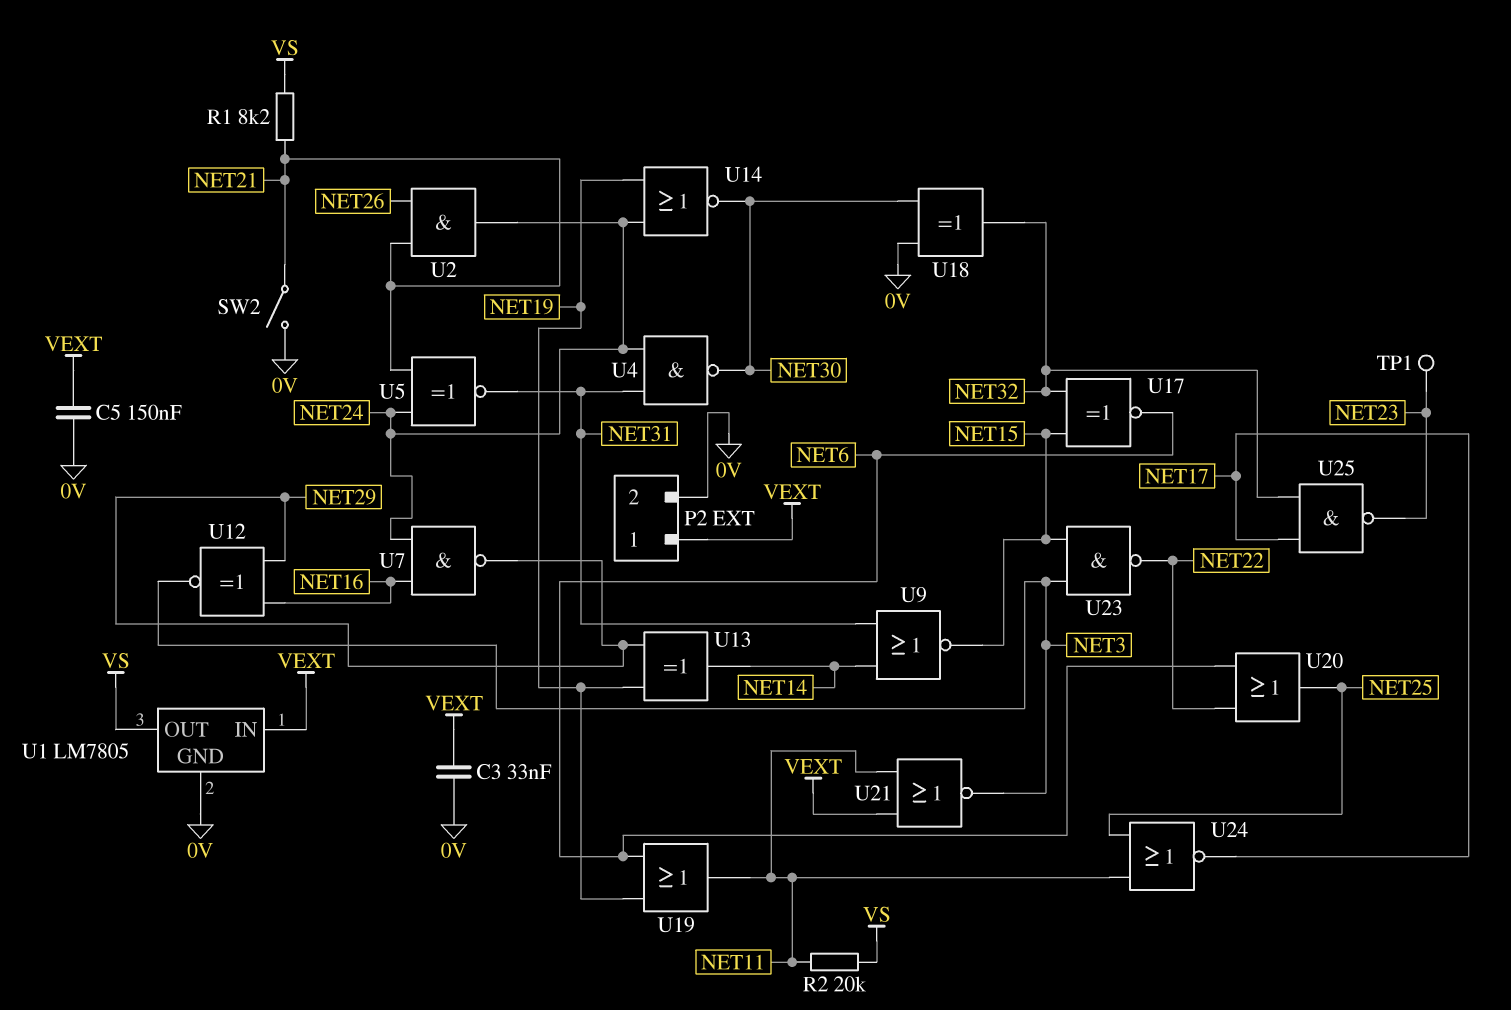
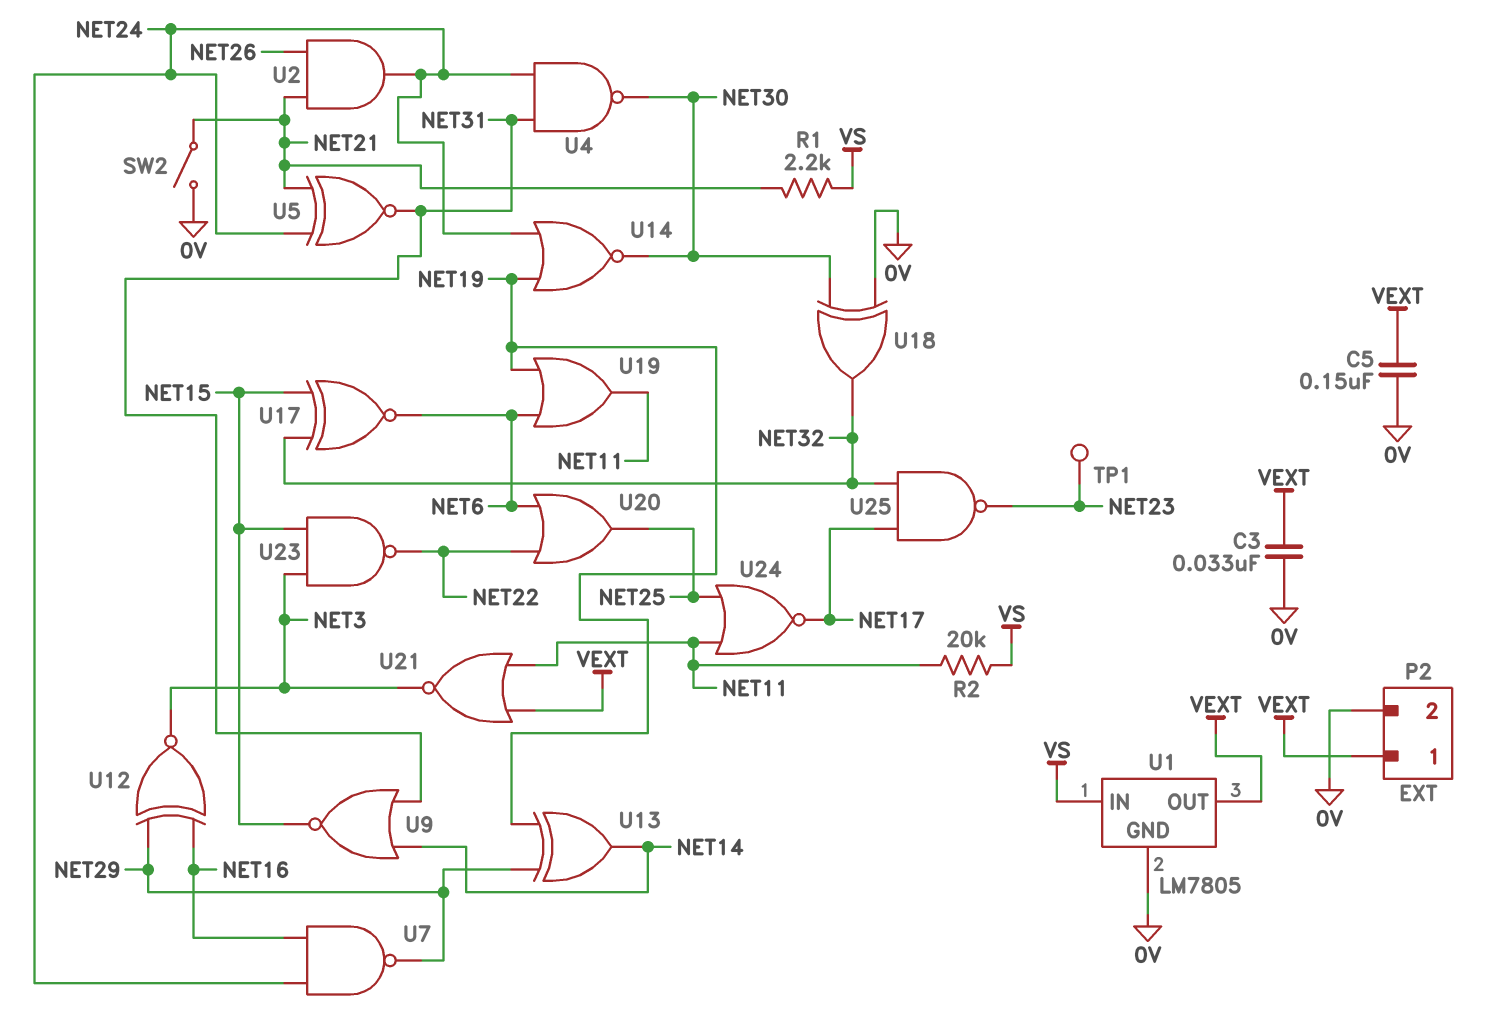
R1: 8.2k (NET21, VS) -> 2.2k (NET21, VS)
U1 pin IN: VEXT -> VS
U1 pin OUT: VS -> VEXT

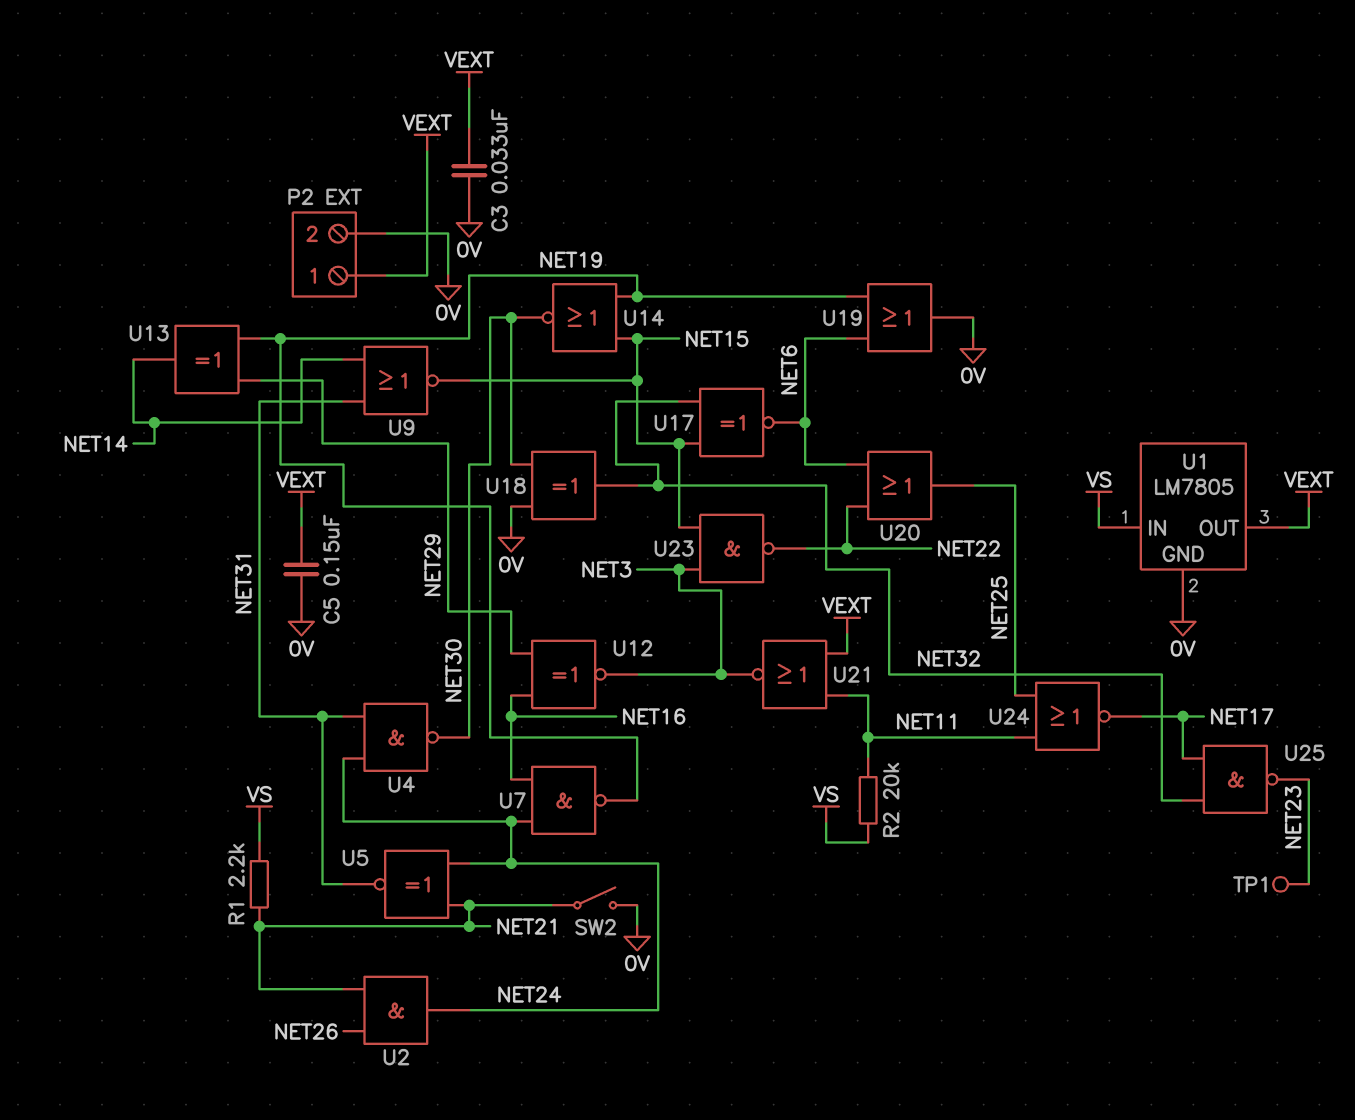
U7: NAND (in NET16, in NET24, out NET29) -> NAND (in NET16, in NET24, out NET19)
U14: NOR (in NET19, in NET24, out NET30) -> NOR (in NET15, in NET19, out NET30)
U19: OR (in NET6, in NET19, out NET11) -> OR (in NET6, in NET19, out 0V)

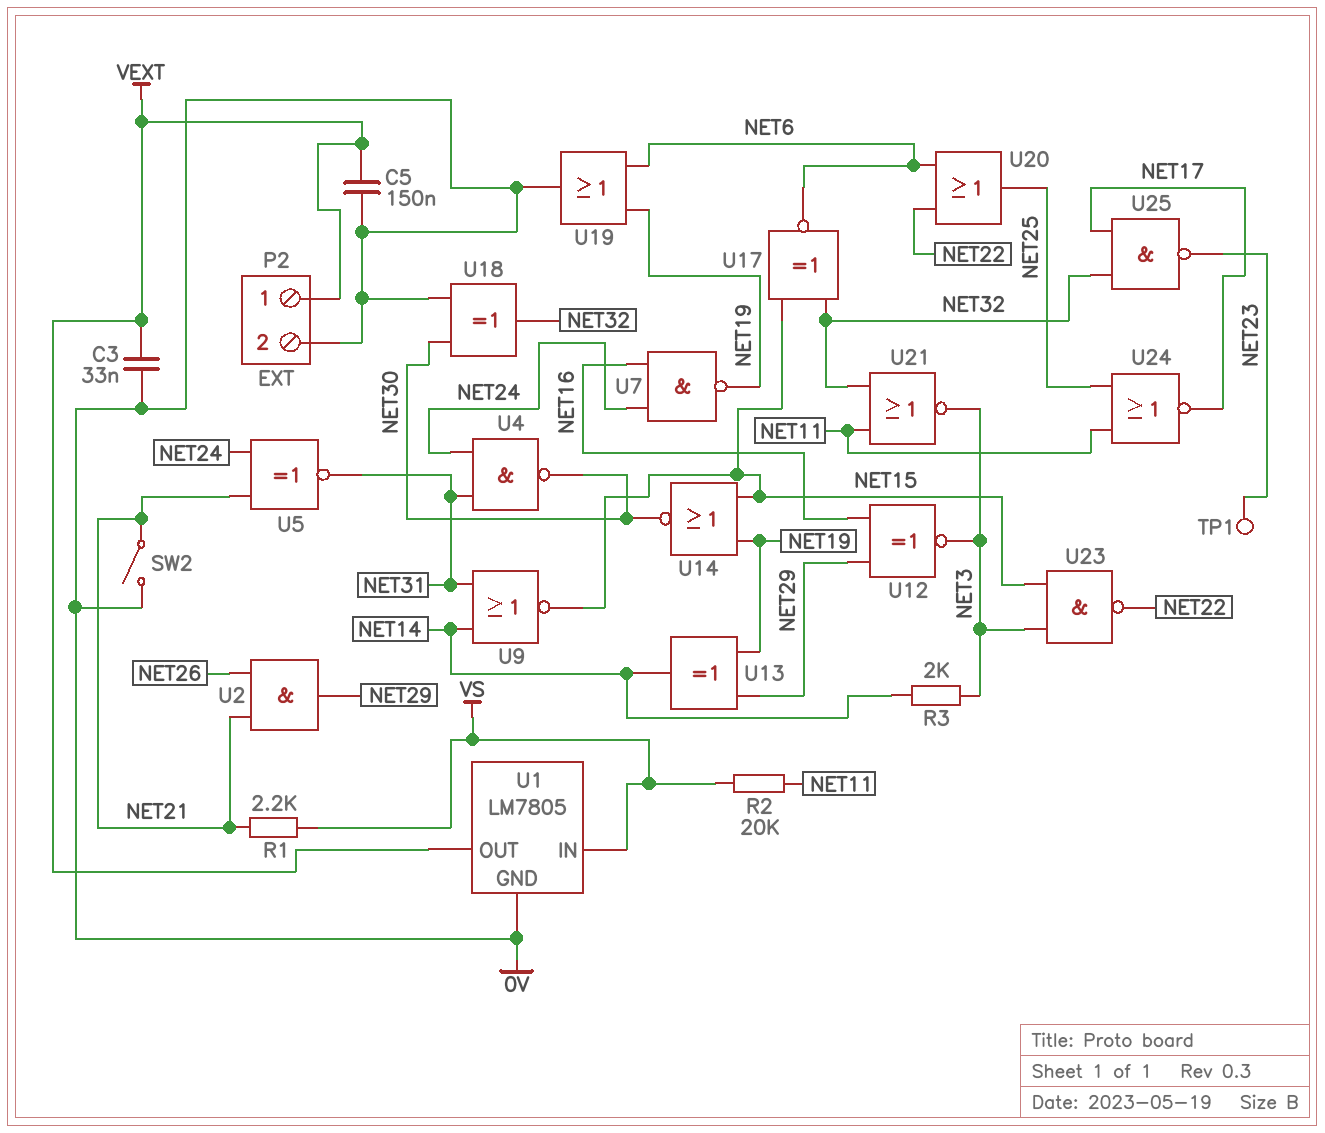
R3: none -> 2k (NET3, NET14)
U2: AND (in NET21, in NET26, out NET24) -> AND (in NET21, in NET26, out NET29)
U21: NOR (in NET11, in VEXT, out NET3) -> NOR (in NET11, in NET32, out NET3)

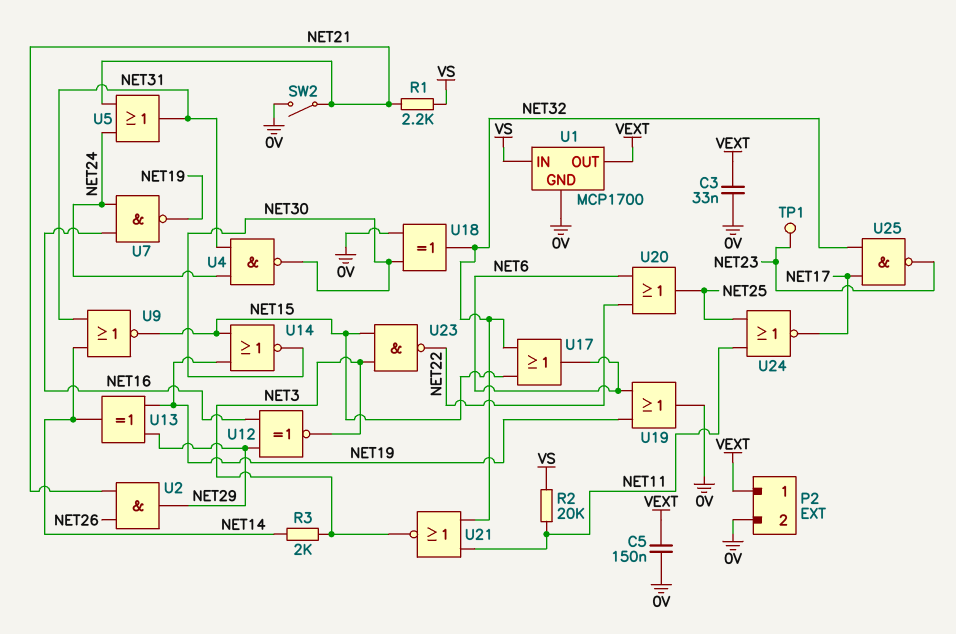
U1: LM7805 -> MCP1700
U5: XNOR (in NET21, in NET24, out NET31) -> OR (in NET21, in NET24, out NET31)
U17: XNOR (in NET15, in NET32, out NET6) -> OR (in NET15, in NET32, out NET6)

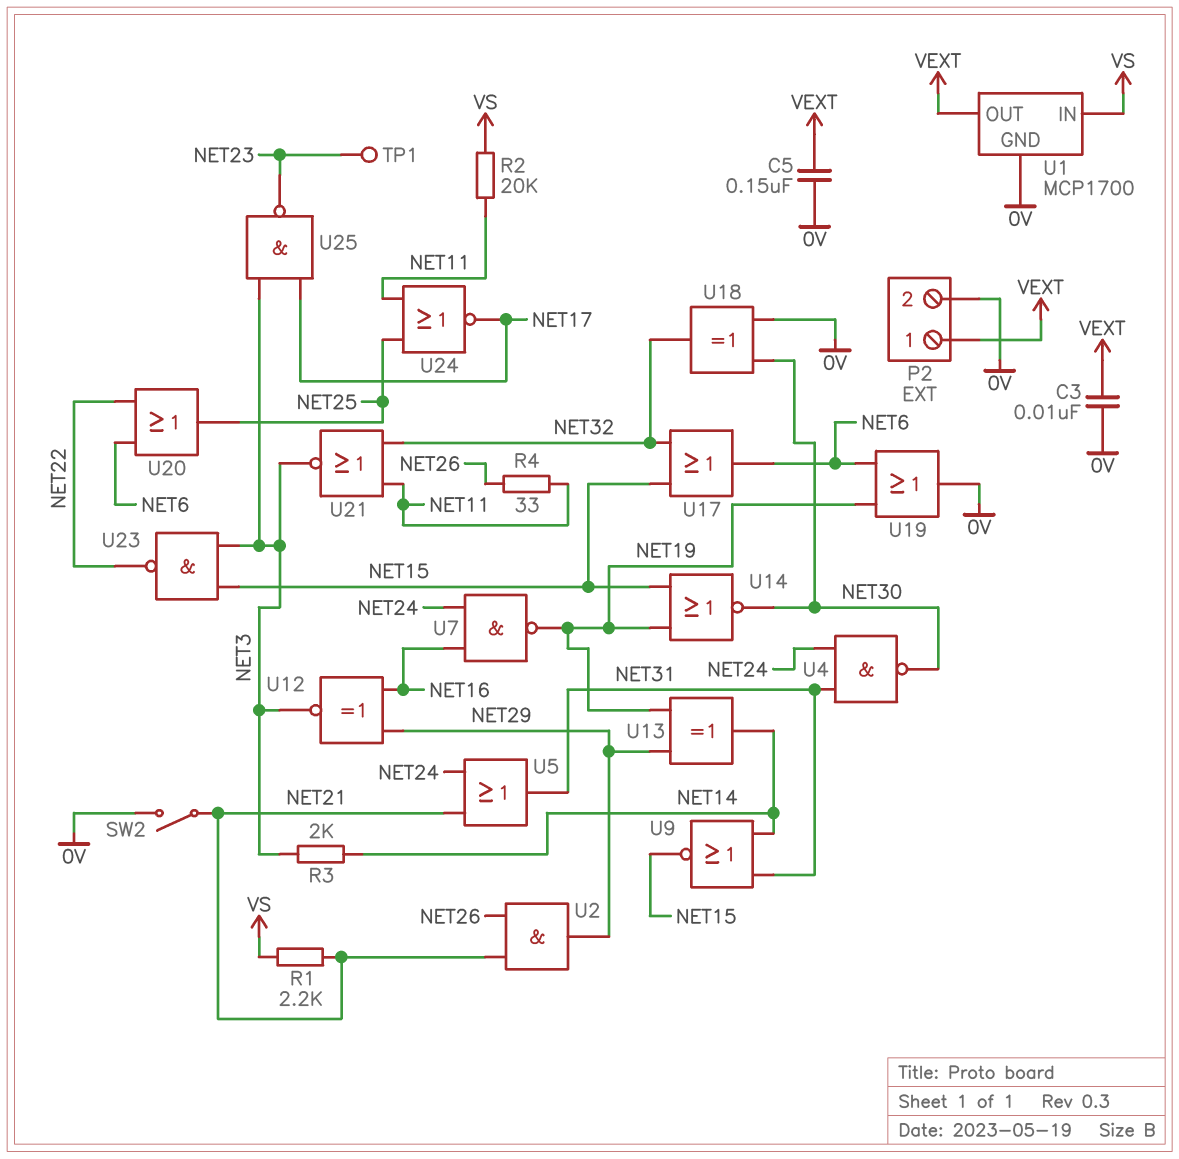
C3: 33nF (0V, VEXT) -> 10nF (0V, VEXT)
R4: none -> 33 (NET11, NET26)
U25: NAND (in NET17, in NET32, out NET23) -> NAND (in NET3, in NET17, out NET23)

